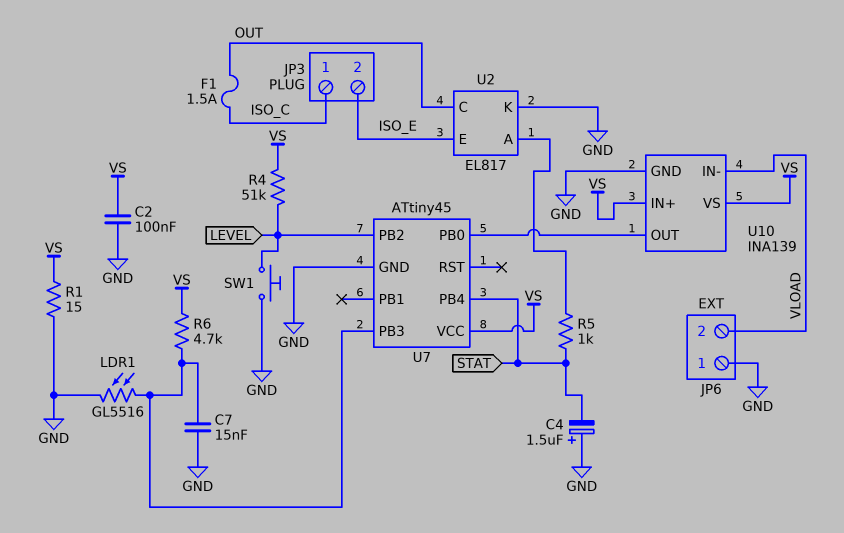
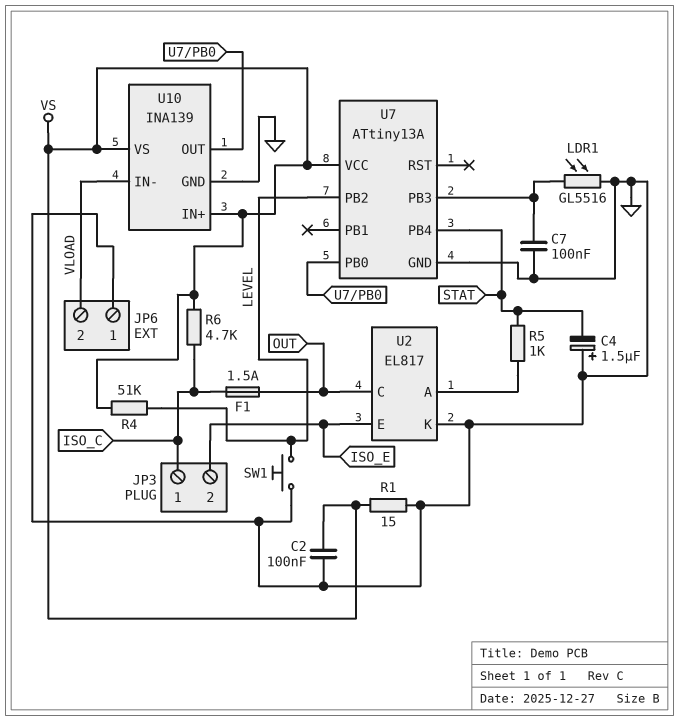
C7: 15nF (GND, U7/PB3) -> 100nF (GND, U7/PB3)
R6: 4.7k (U7/PB3, VS) -> 4.7k (ISO_C, VS)
U7: ATtiny45 -> ATtiny13A

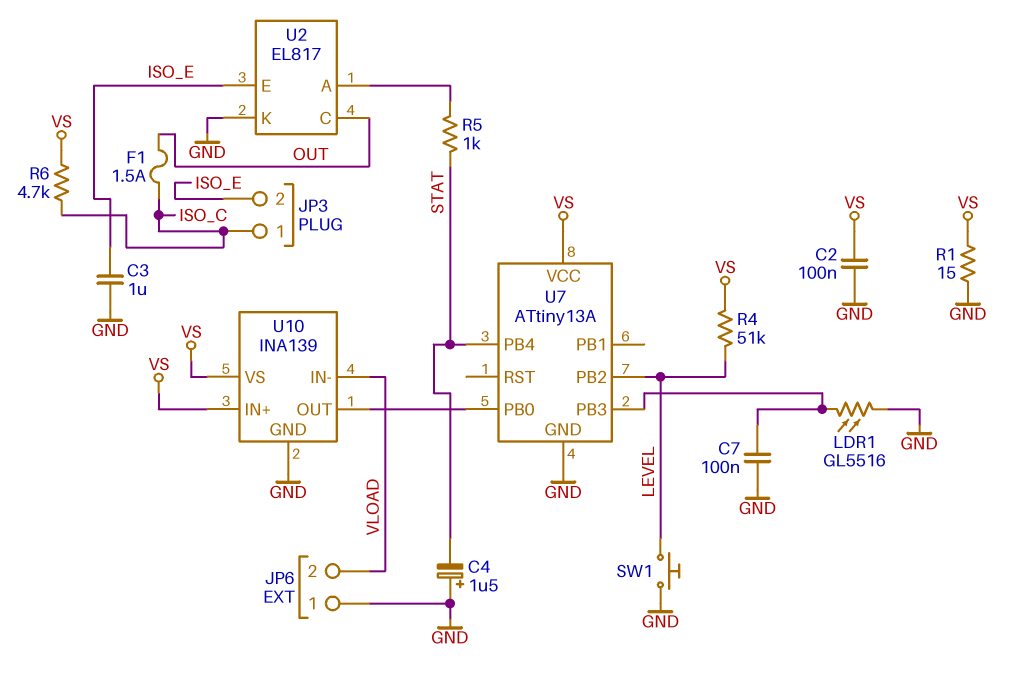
C3: none -> 1uF (GND, ISO_E)

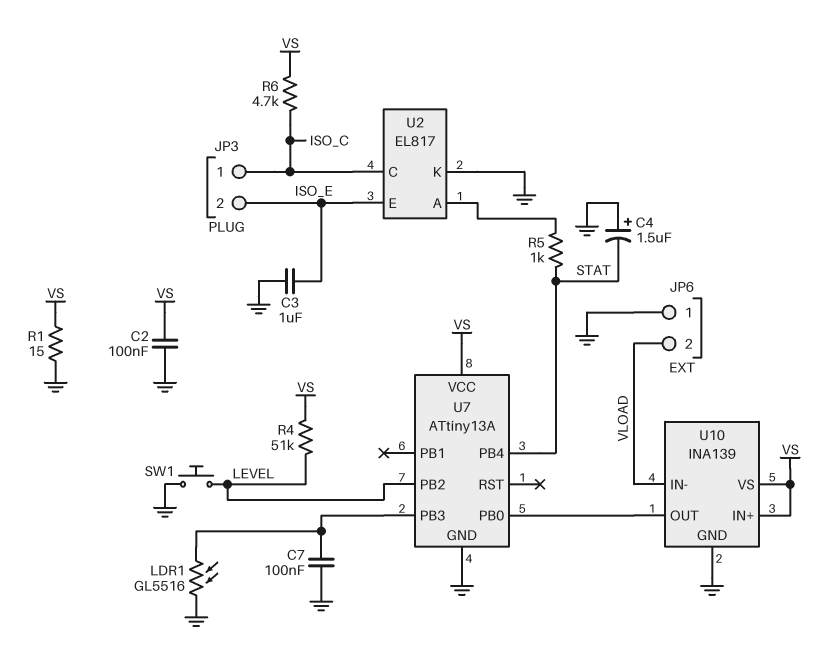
F1: 1.5A (ISO_C, OUT) -> none
U2 pin C: OUT -> ISO_C

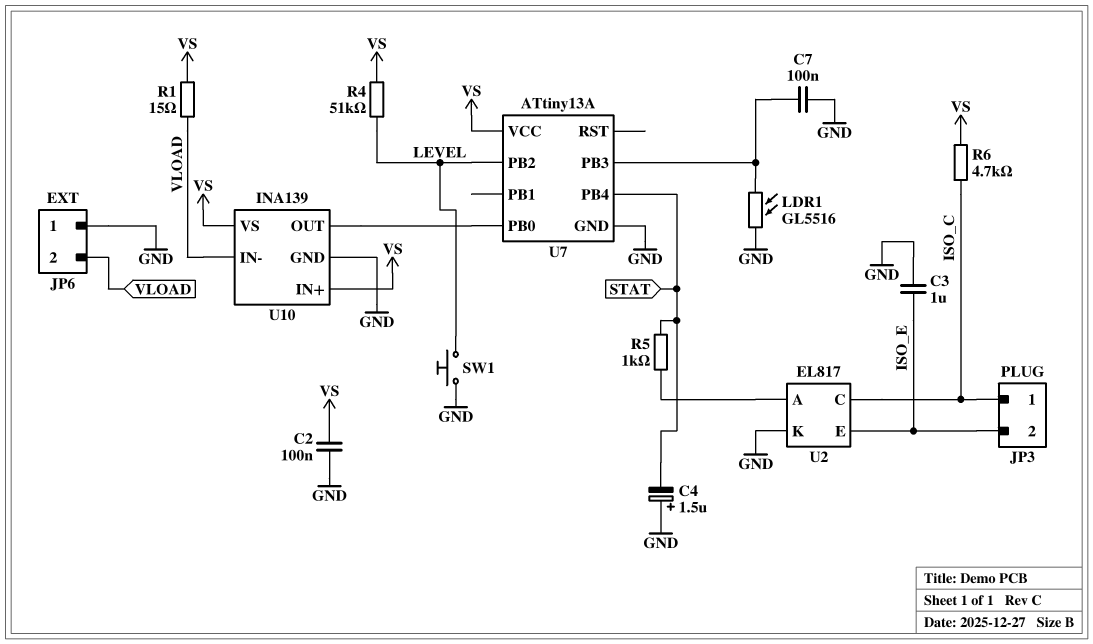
R1: 15 (GND, VS) -> 15 (VLOAD, VS)

